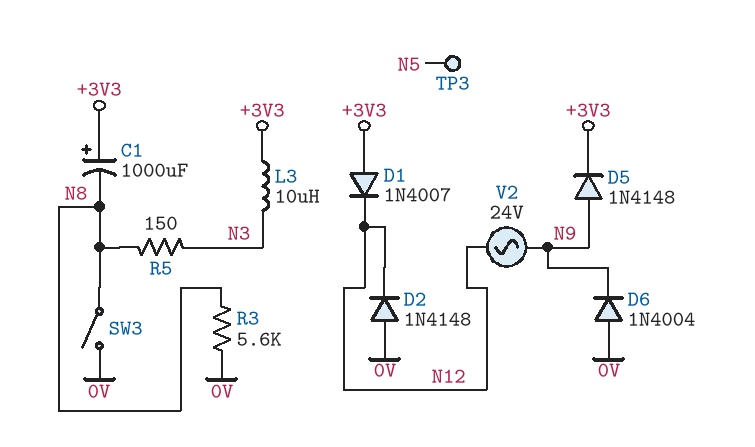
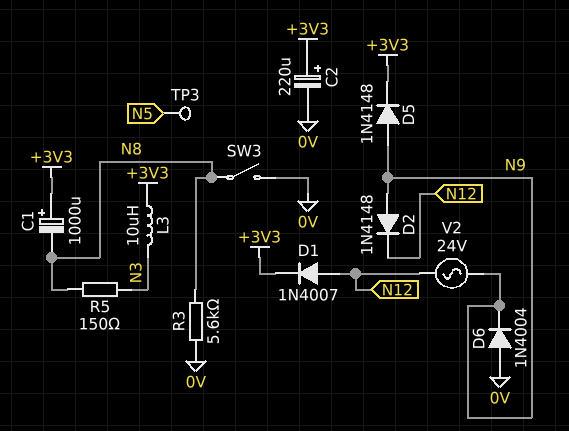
C2: none -> 220uF (plus +3V3, minus 0V)
D1: diode 1N4007 (A +3V3, K N12) -> diode 1N4007 (A N12, K +3V3)
D2: diode 1N4148 (A 0V, K N12) -> diode 1N4148 (A N9, K N12)

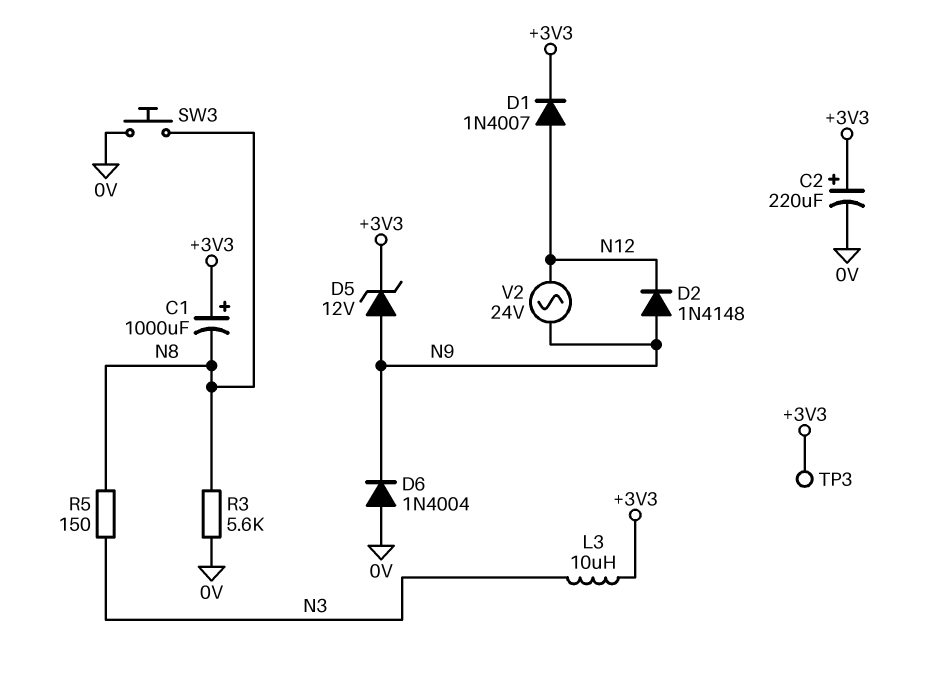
D5: diode 1N4148 (A N9, K +3V3) -> zener 12V (A N9, K +3V3)
SW3: switch (0V, N8) -> button (0V, N8)
TP3: test point (N5) -> test point (+3V3)

